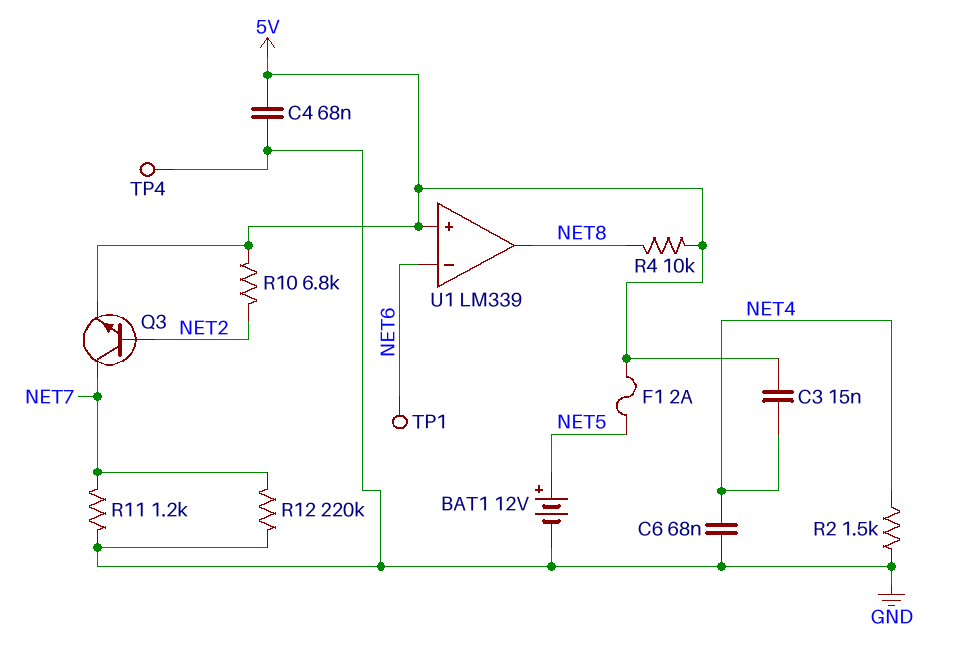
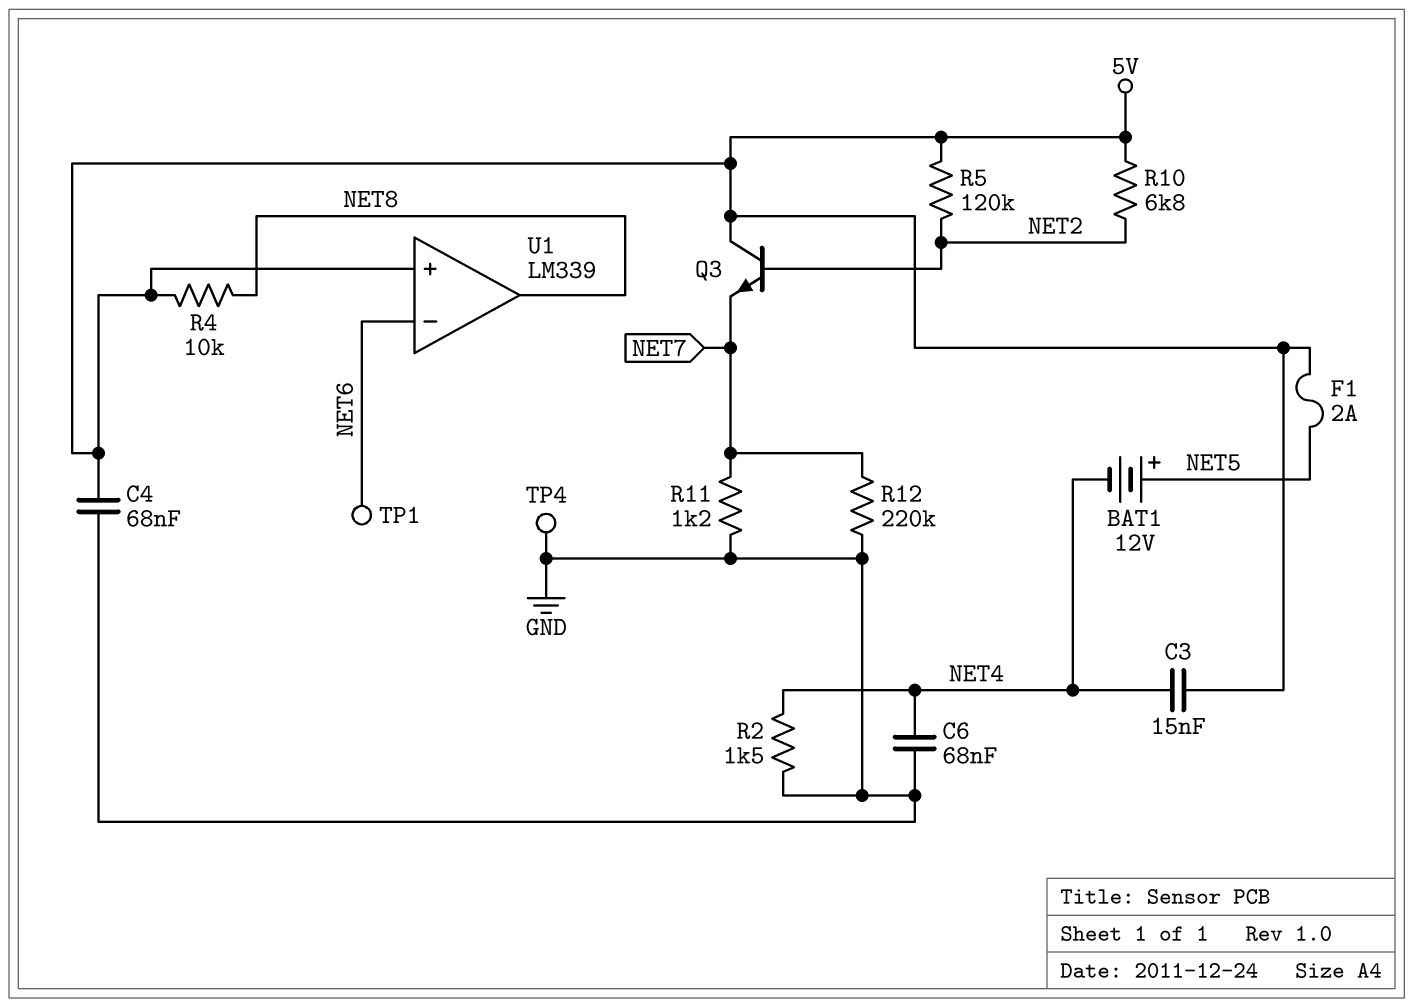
BAT1: 12V (plus NET5, minus GND) -> 12V (plus NET5, minus NET4)
Q3: NPN (B NET2, C NET7, E 5V) -> NPN (B NET2, C 5V, E NET7)
R5: none -> 120k (5V, NET2)

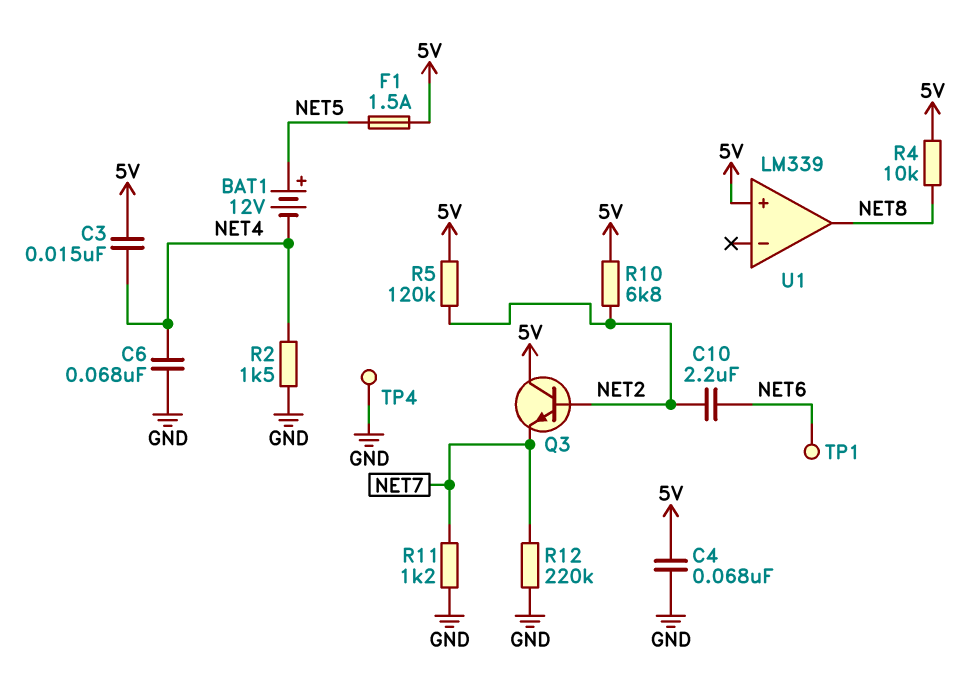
C10: none -> 2.2uF (NET2, NET6)
F1: 2A (5V, NET5) -> 1.5A (5V, NET5)
U1 pin in-: NET6 -> none

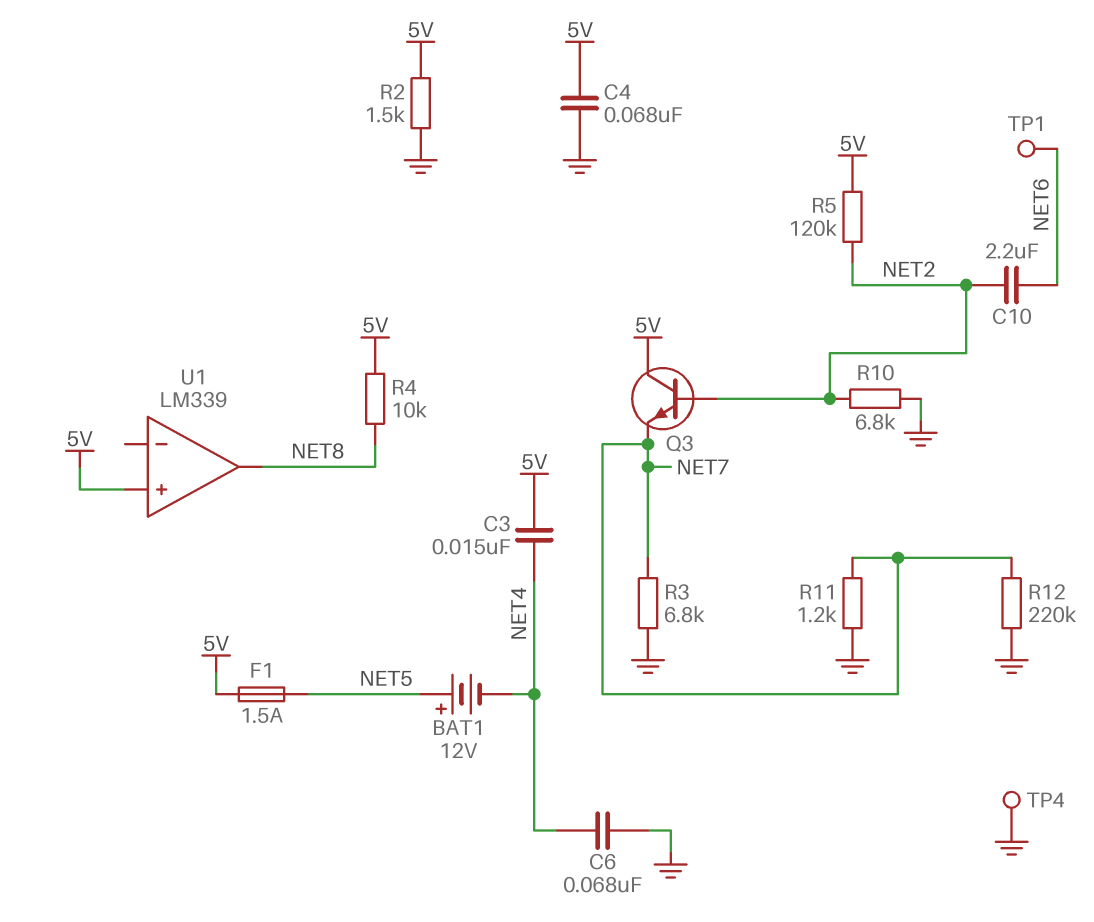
R2: 1.5k (GND, NET4) -> 1.5k (5V, GND)
R3: none -> 6.8k (GND, NET7)
R10: 6.8k (5V, NET2) -> 6.8k (GND, NET2)

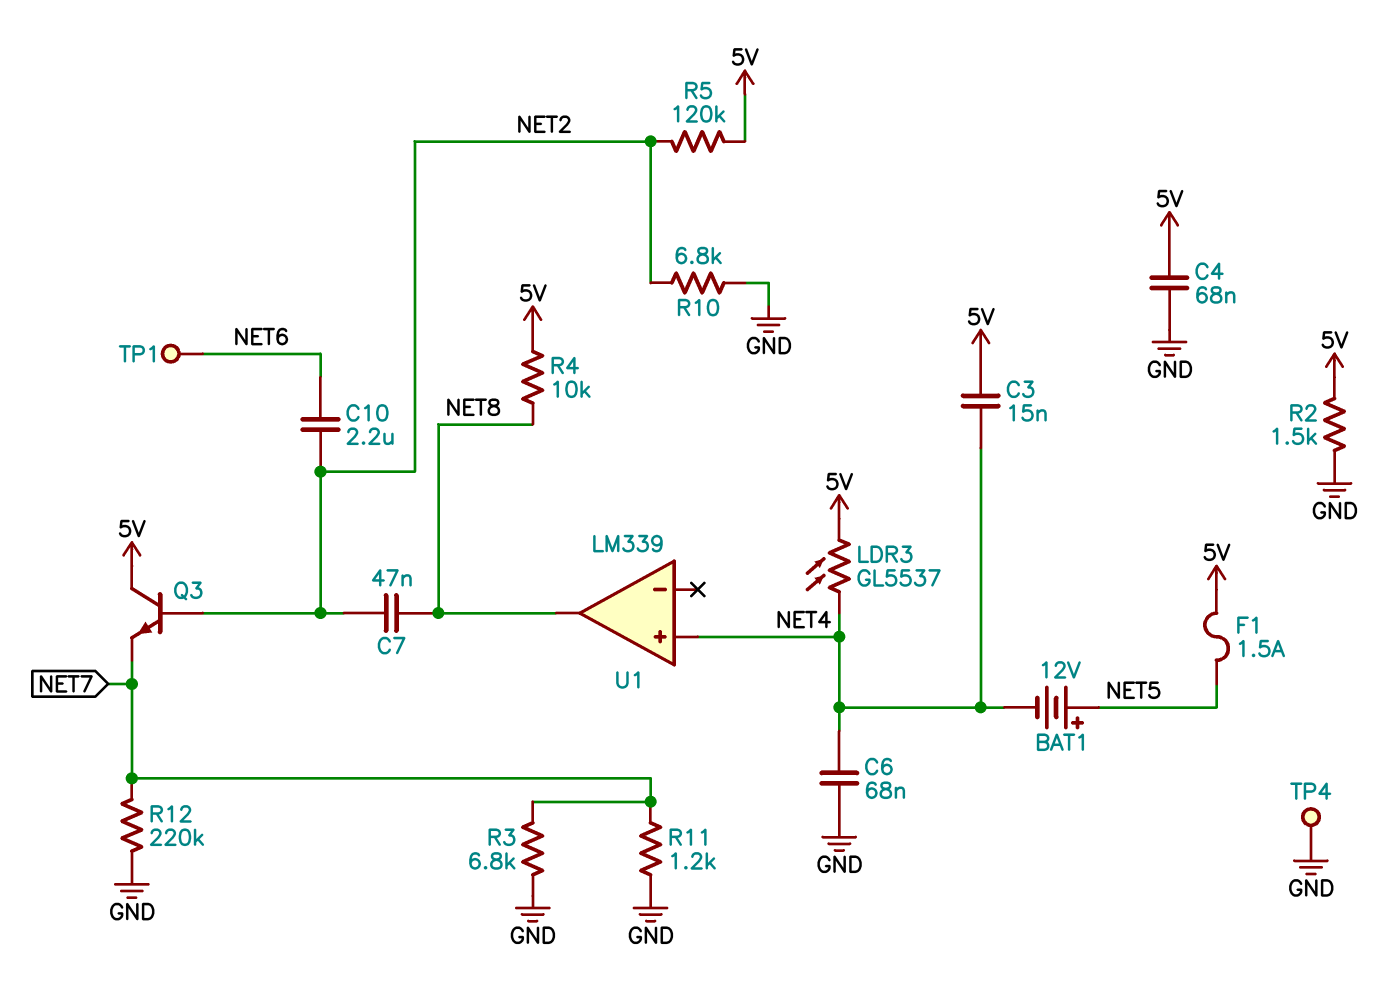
C7: none -> 47nF (NET2, NET8)
LDR3: none -> GL5537 (5V, NET4)
U1 pin in+: 5V -> NET4

